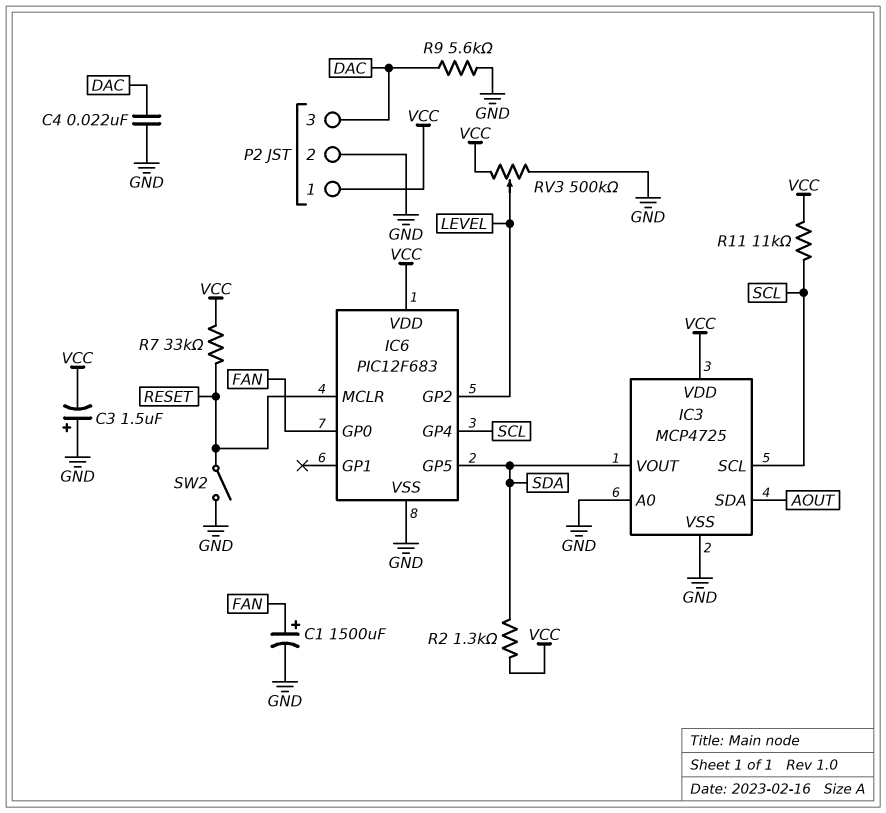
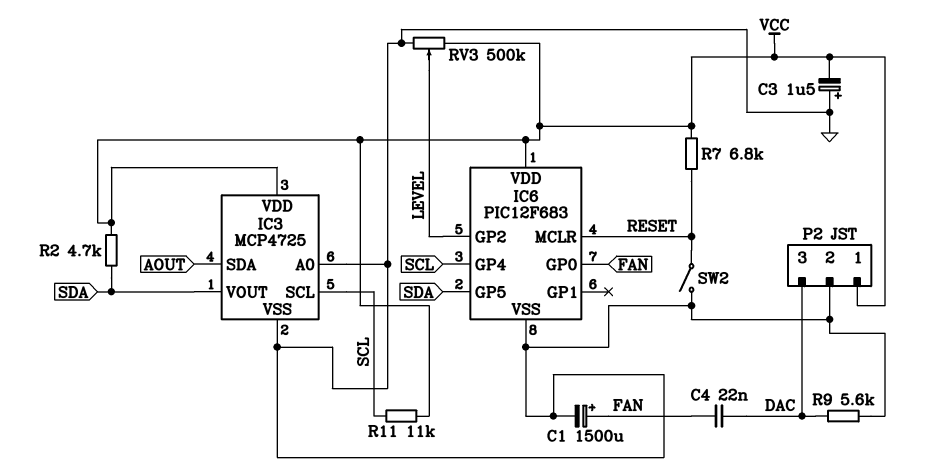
C4: 22nF (DAC, GND) -> 22nF (DAC, FAN)
R2: 1.3k (SDA, VCC) -> 4.7k (SDA, VCC)
R7: 33k (RESET, VCC) -> 6.8k (RESET, VCC)

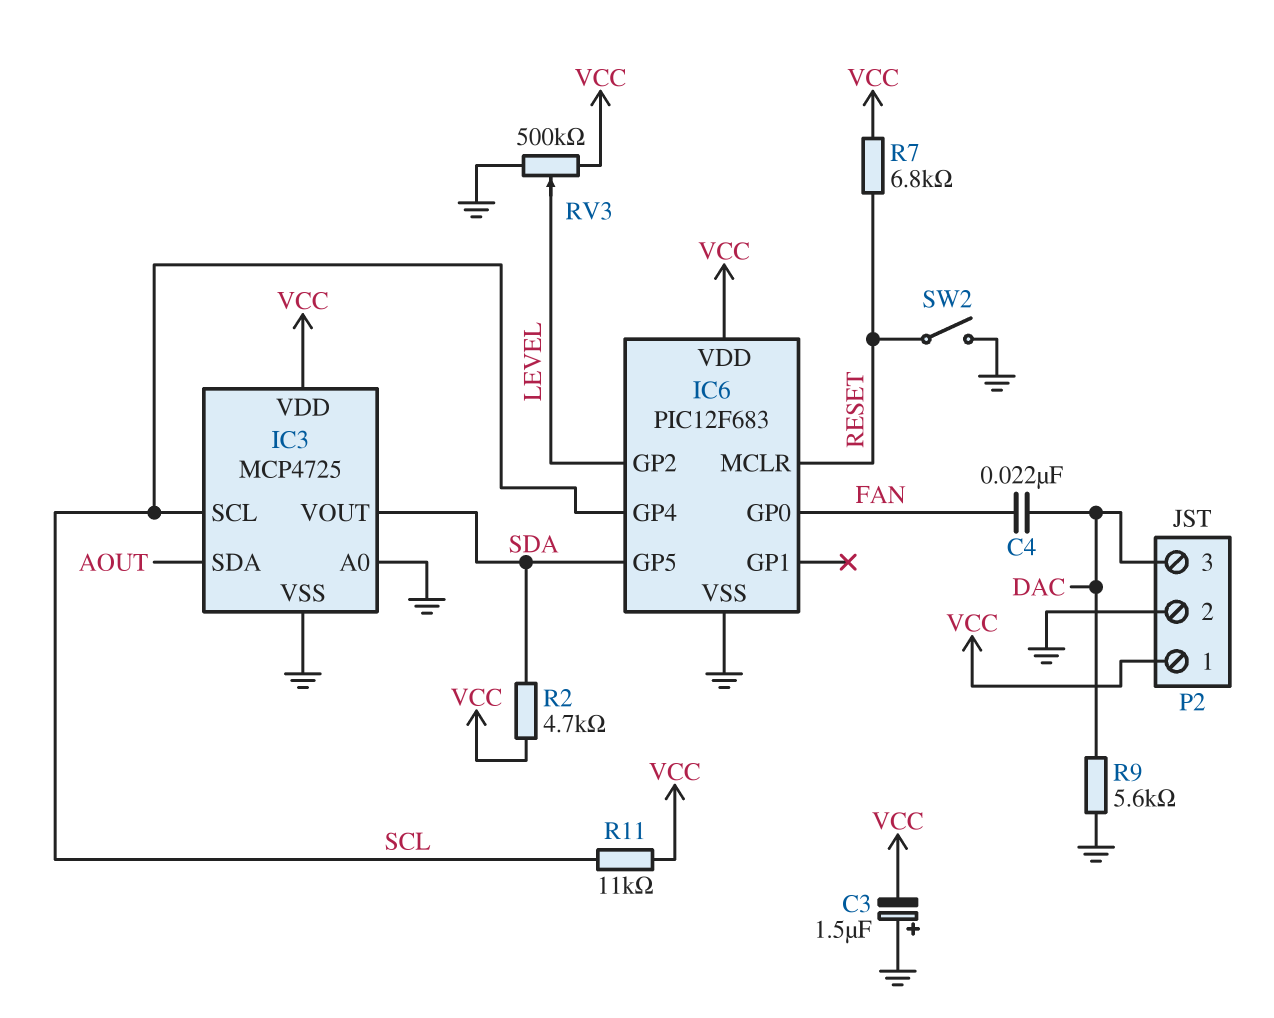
C1: 1500uF (plus FAN, minus GND) -> none

